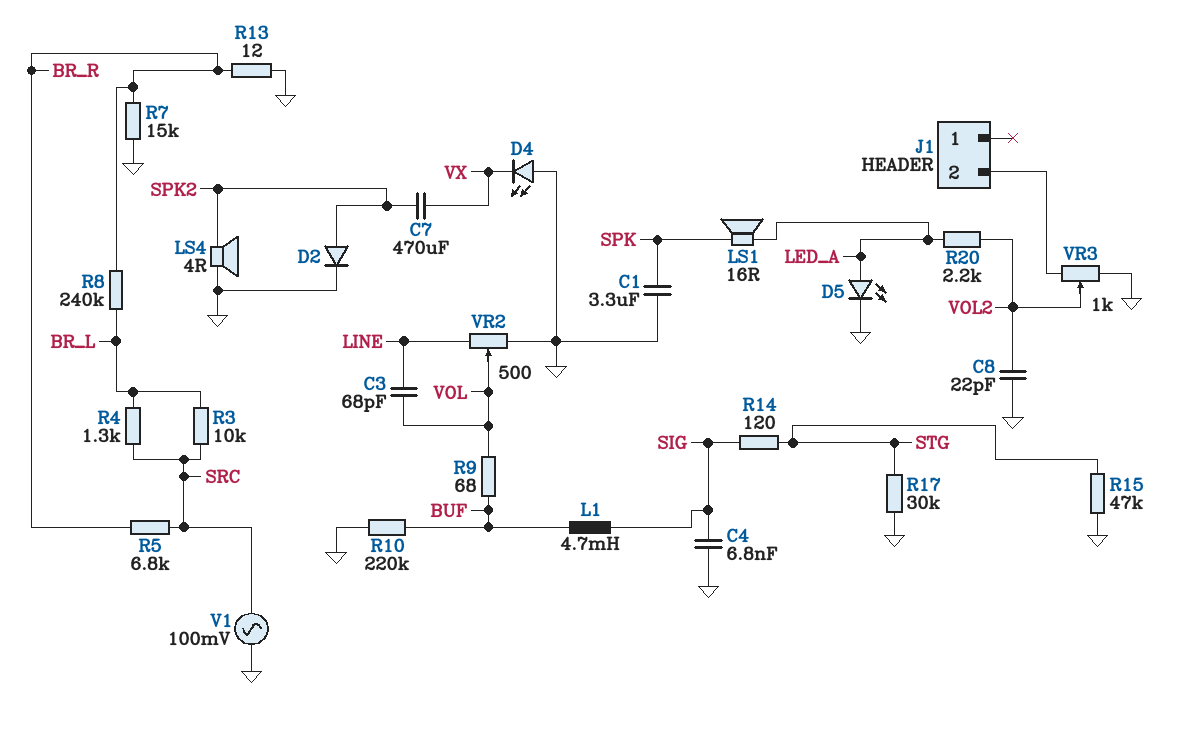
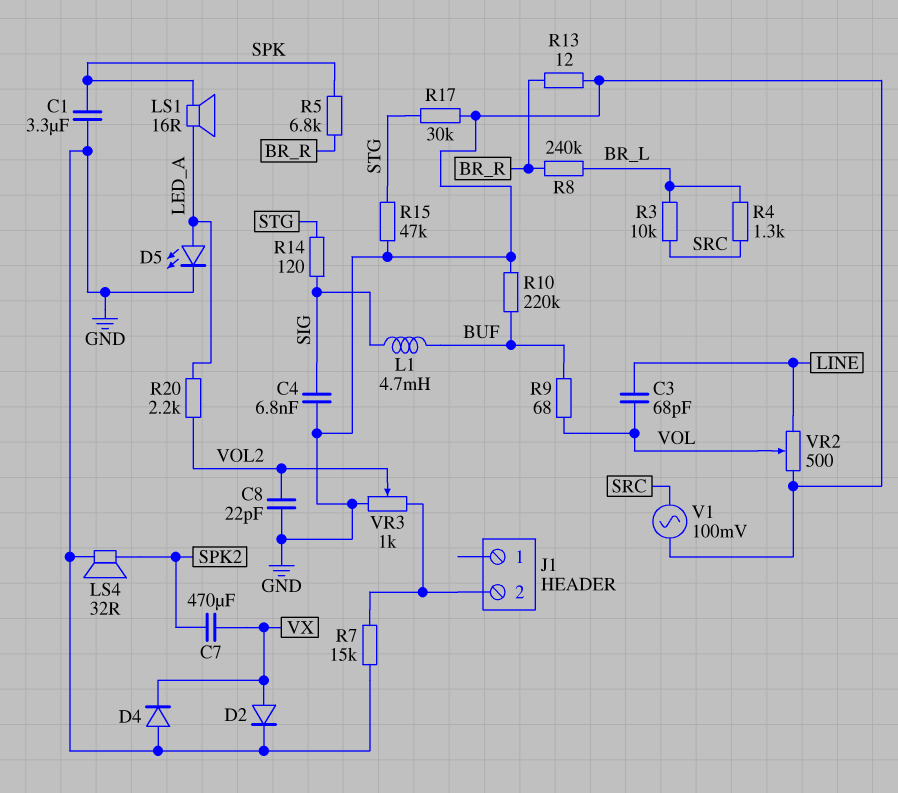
D2: diode (A SPK2, K GND) -> diode (A VX, K GND)
D4: LED (A GND, K VX) -> diode (A GND, K VX)
LS4: speaker 4R (GND, SPK2) -> speaker 32R (GND, SPK2)
R5: 6.8k (BR_R, SRC) -> 6.8k (BR_R, SPK)
R7: 15k (BR_R, GND) -> 15k (GND, J1/2)

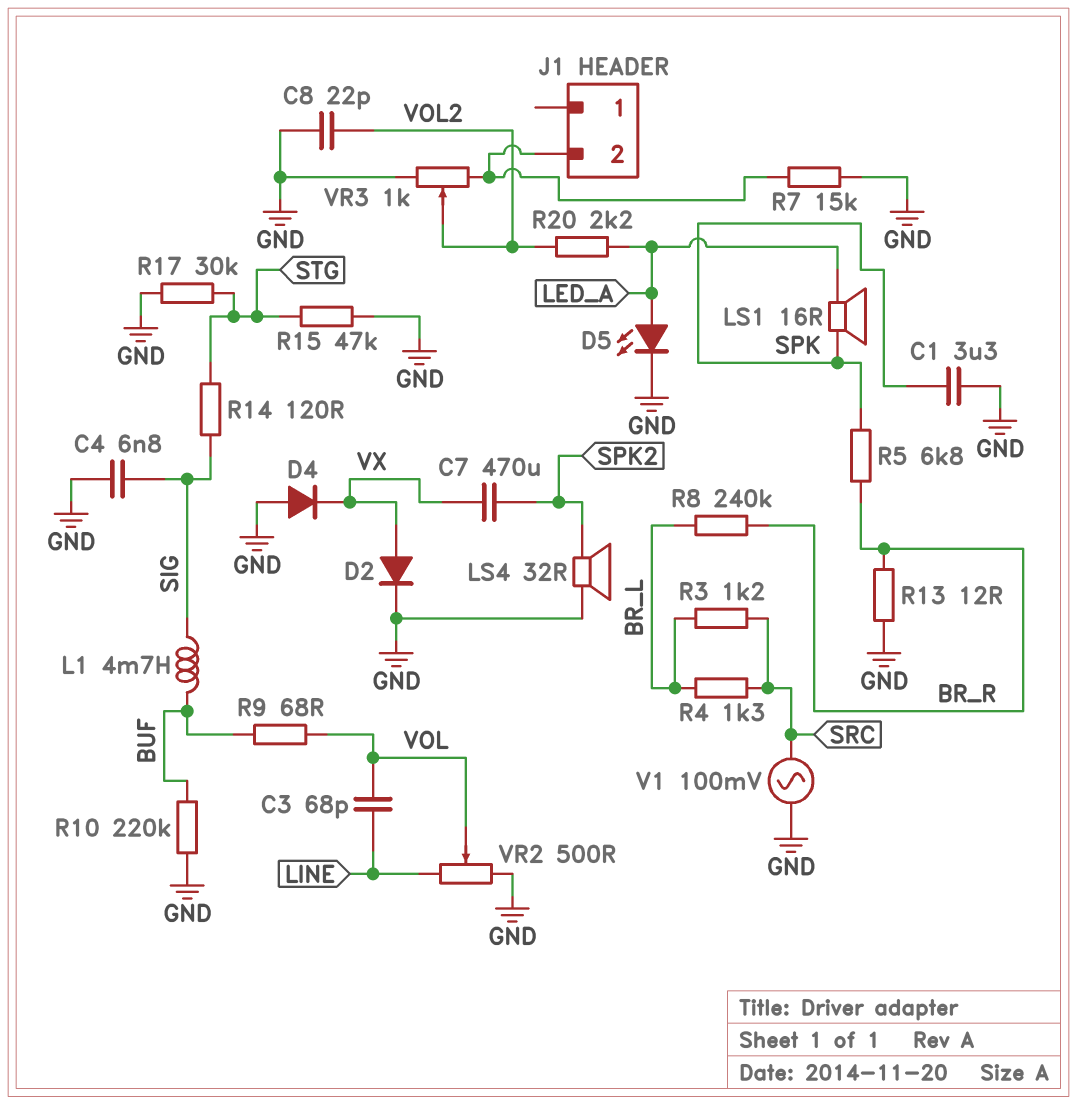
R3: 10k (BR_L, SRC) -> 1.2k (BR_L, SRC)

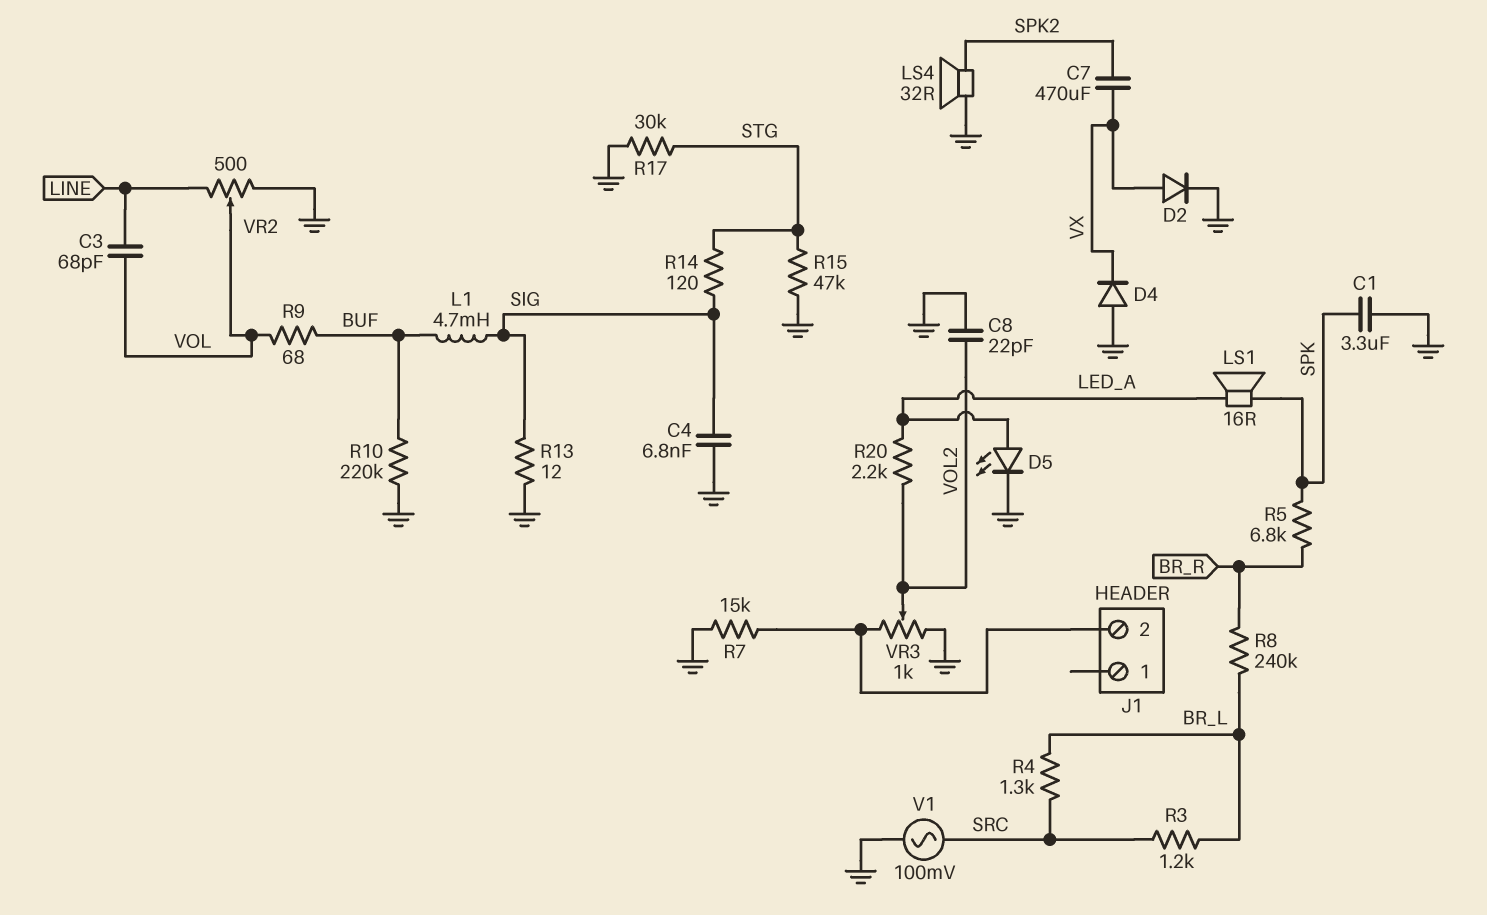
R13: 12 (BR_R, GND) -> 12 (GND, SIG)

